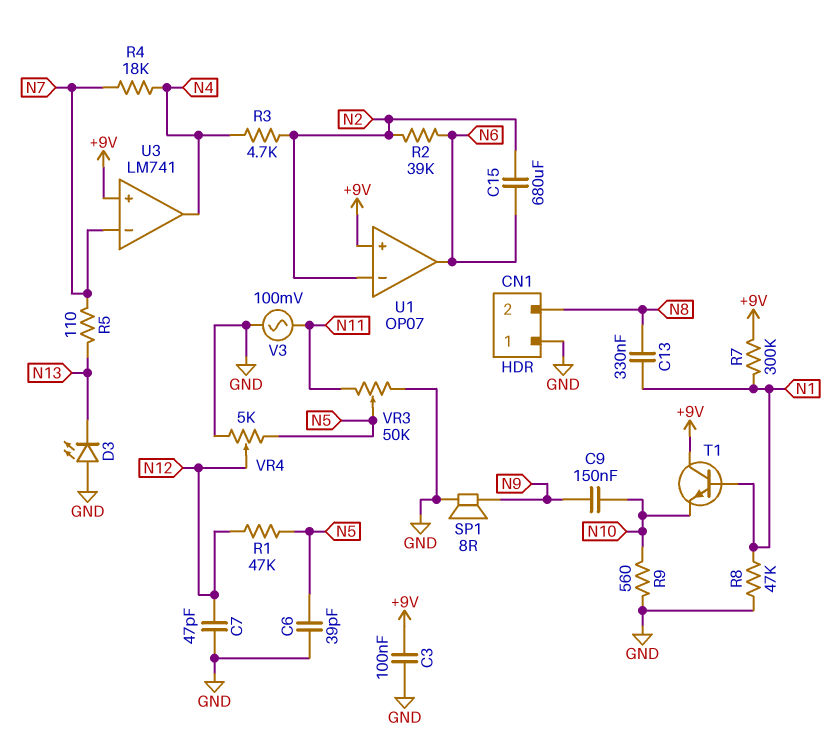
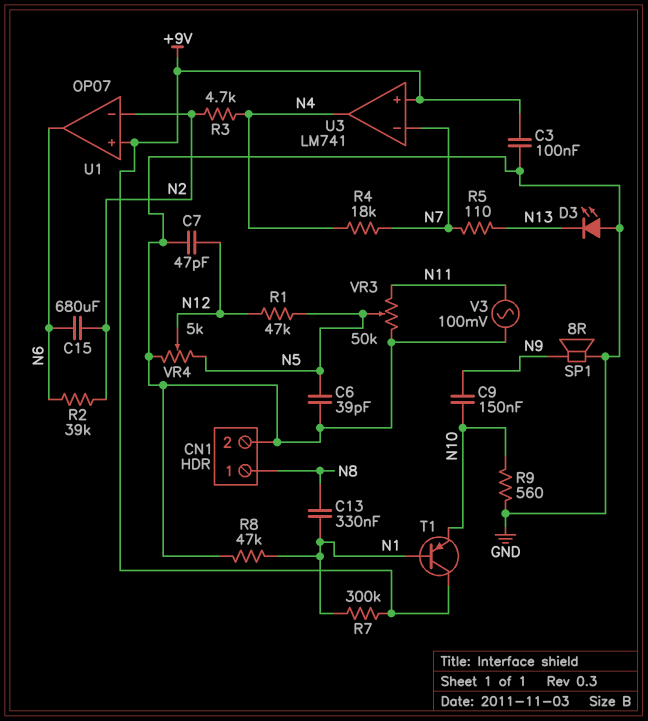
CN1 pin 1: GND -> N8
CN1 pin 2: N8 -> GND
T1: NPN (B N1, C +9V, E N10) -> PNP (B N1, C +9V, E N10)

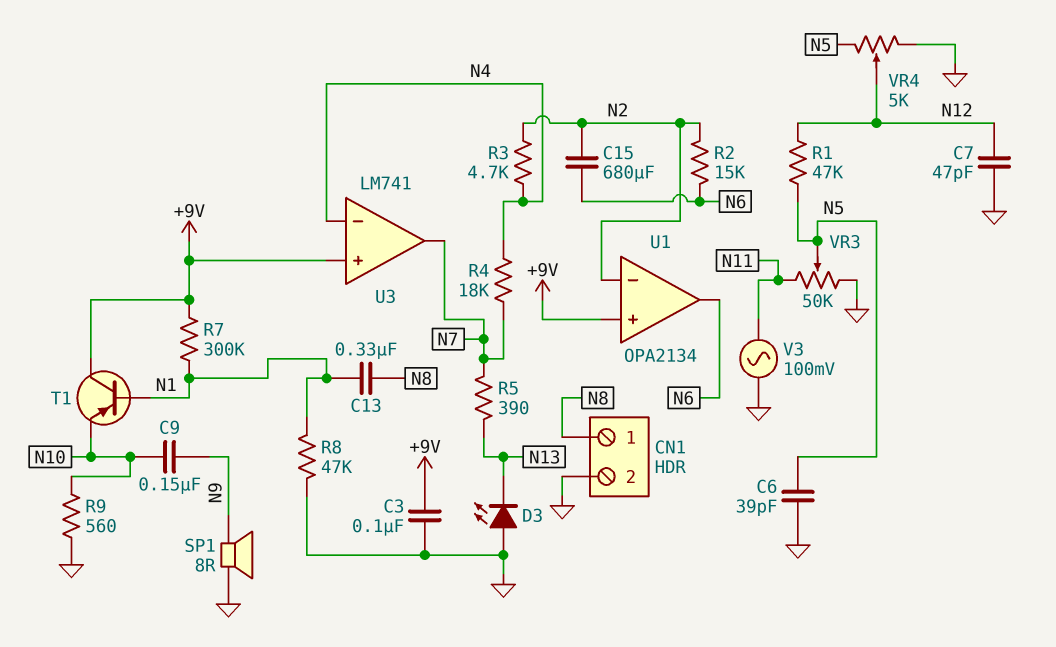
R2: 39k (N2, N6) -> 15k (N2, N6)
R5: 110 (N7, N13) -> 390 (N7, N13)
U1: OP07 -> OPA2134
U3 pin in-: N7 -> N4
U3 pin out: N4 -> N7

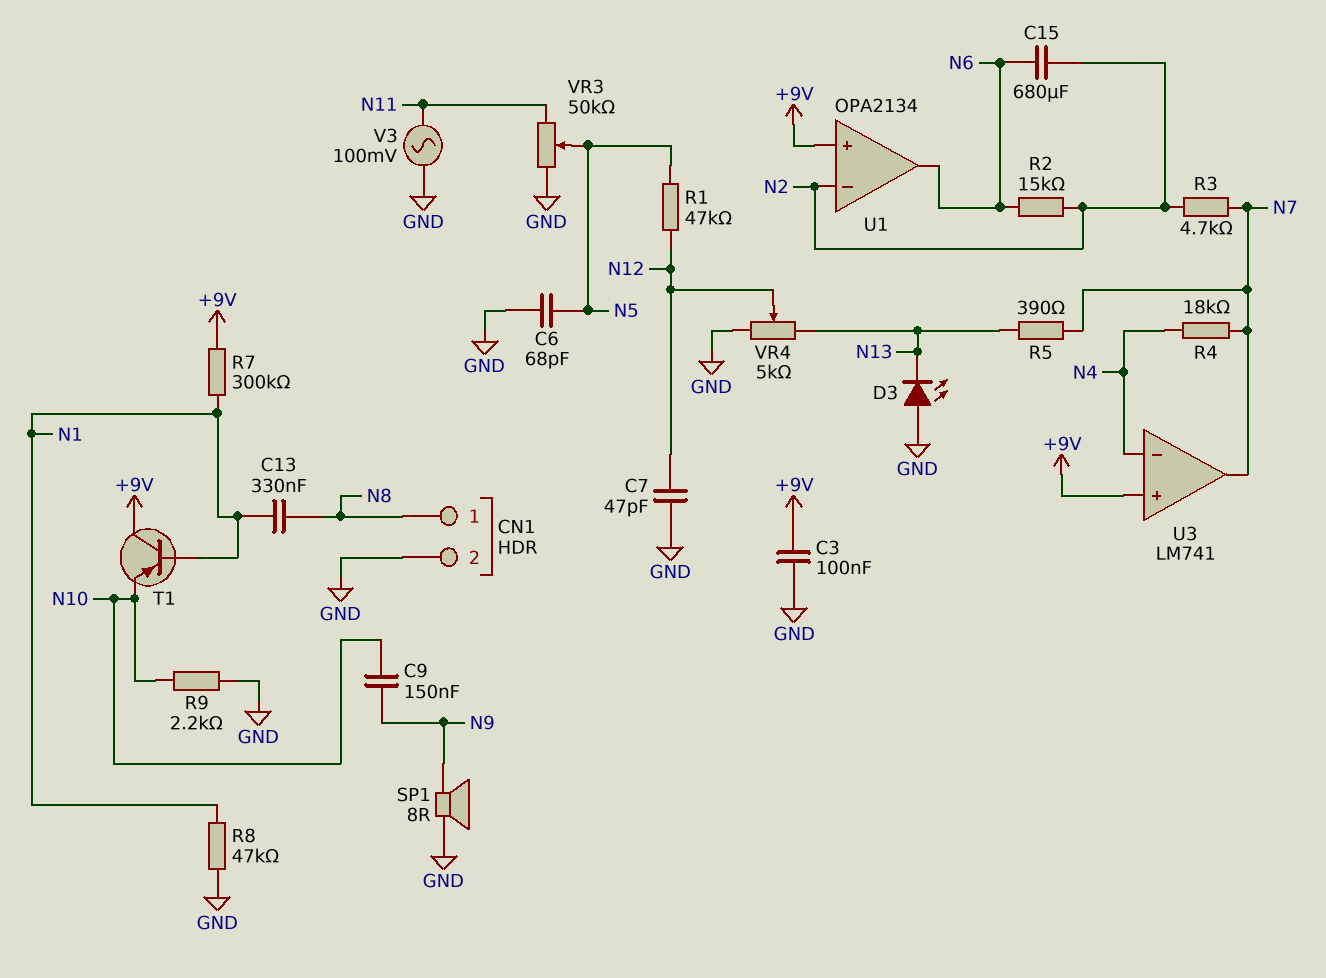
C6: 39pF (GND, N5) -> 68pF (GND, N5)
R3: 4.7k (N2, N4) -> 4.7k (N2, N7)
R9: 560 (GND, N10) -> 2.2k (GND, N10)
VR4: 5k (GND, N5, wiper N12) -> 5k (GND, N13, wiper N12)

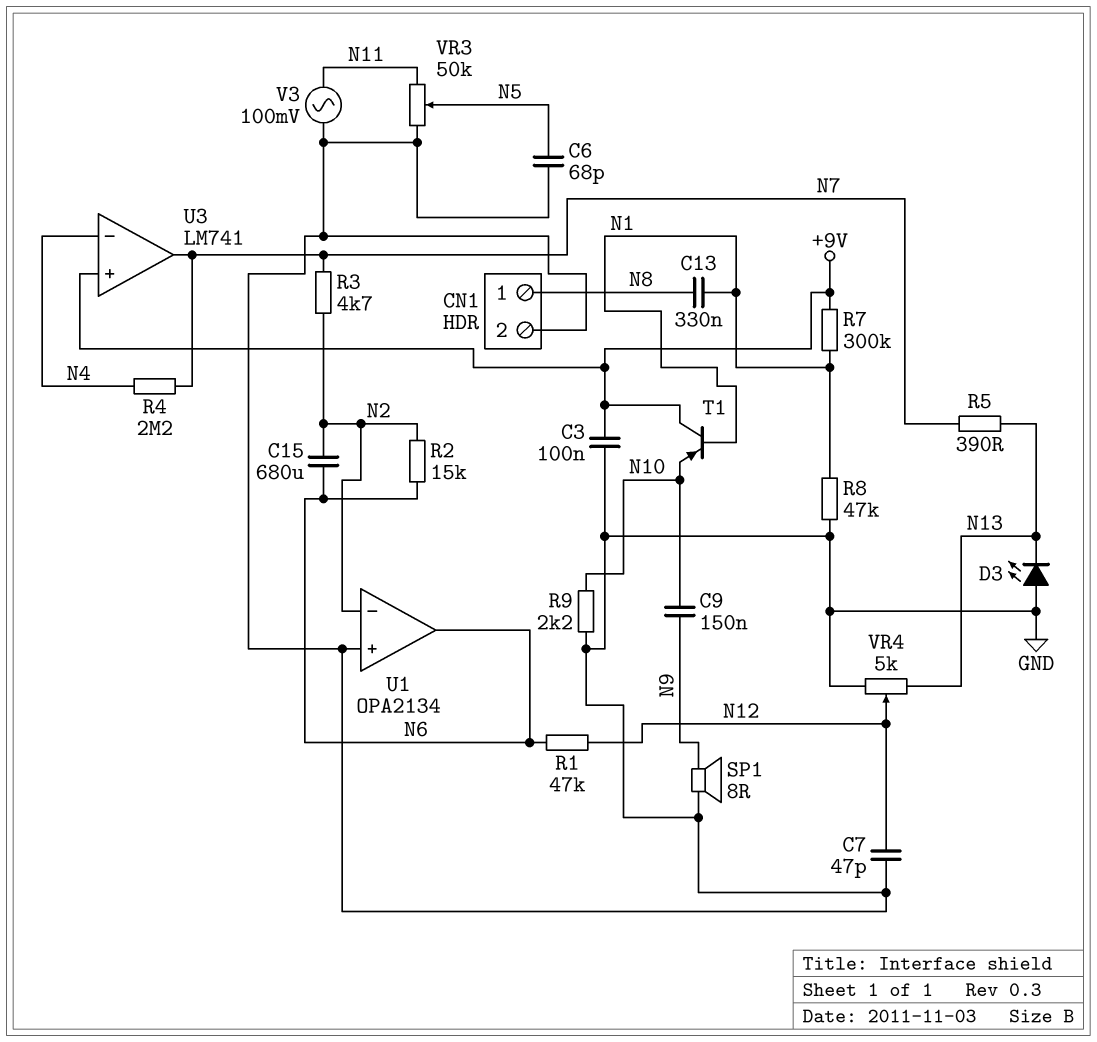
R1: 47k (N5, N12) -> 47k (N6, N12)
R4: 18k (N4, N7) -> 2.2M (N4, N7)
U1 pin in+: +9V -> GND

